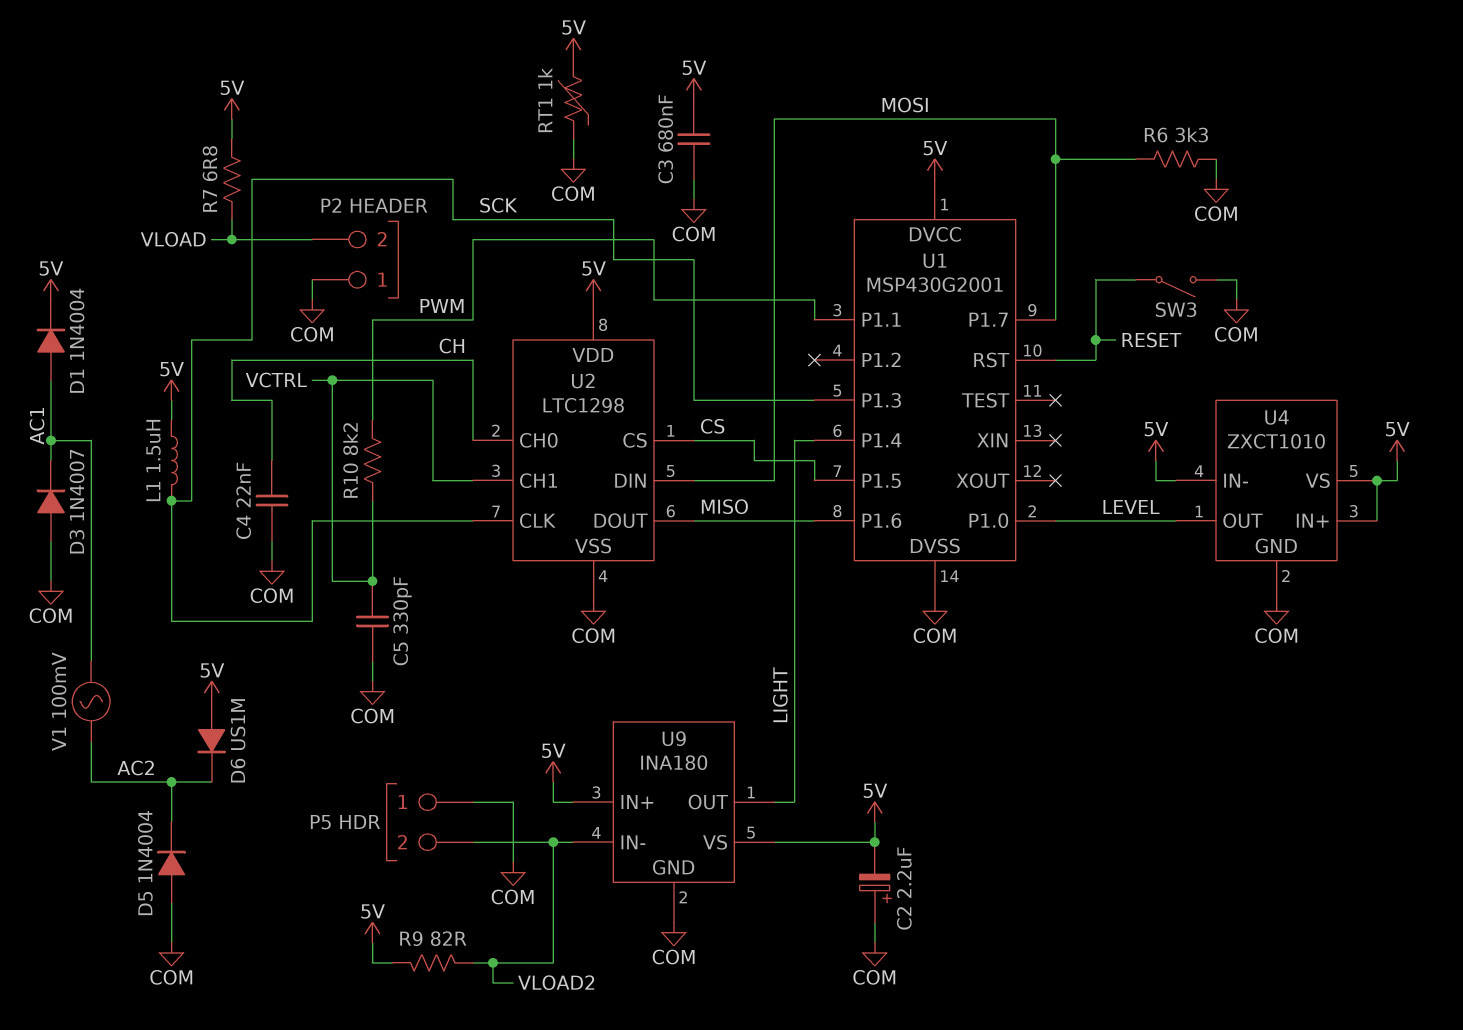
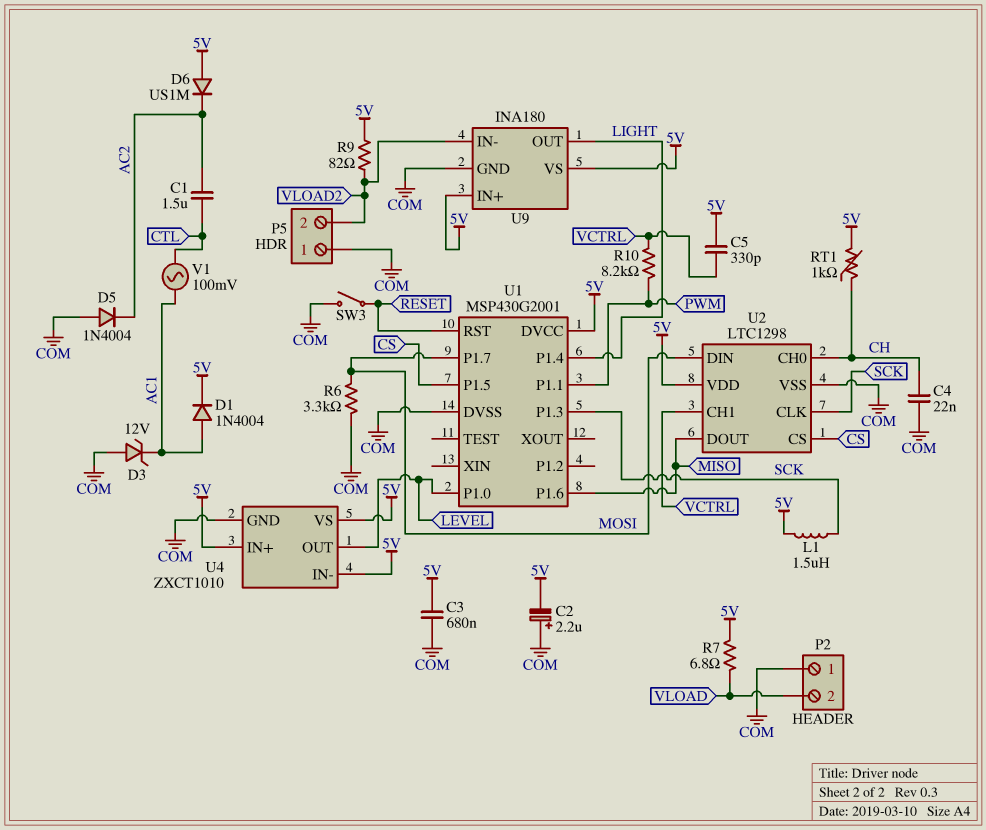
C1: none -> 1.5uF (AC2, CTL)
C5: 330pF (COM, VCTRL) -> 330pF (5V, VCTRL)
D3: diode 1N4007 (A COM, K AC1) -> zener 12V (A COM, K AC1)
RT1: 1k (5V, COM) -> 1k (5V, CH)
V1: AC 100mV (AC1, AC2) -> AC 100mV (AC1, CTL)

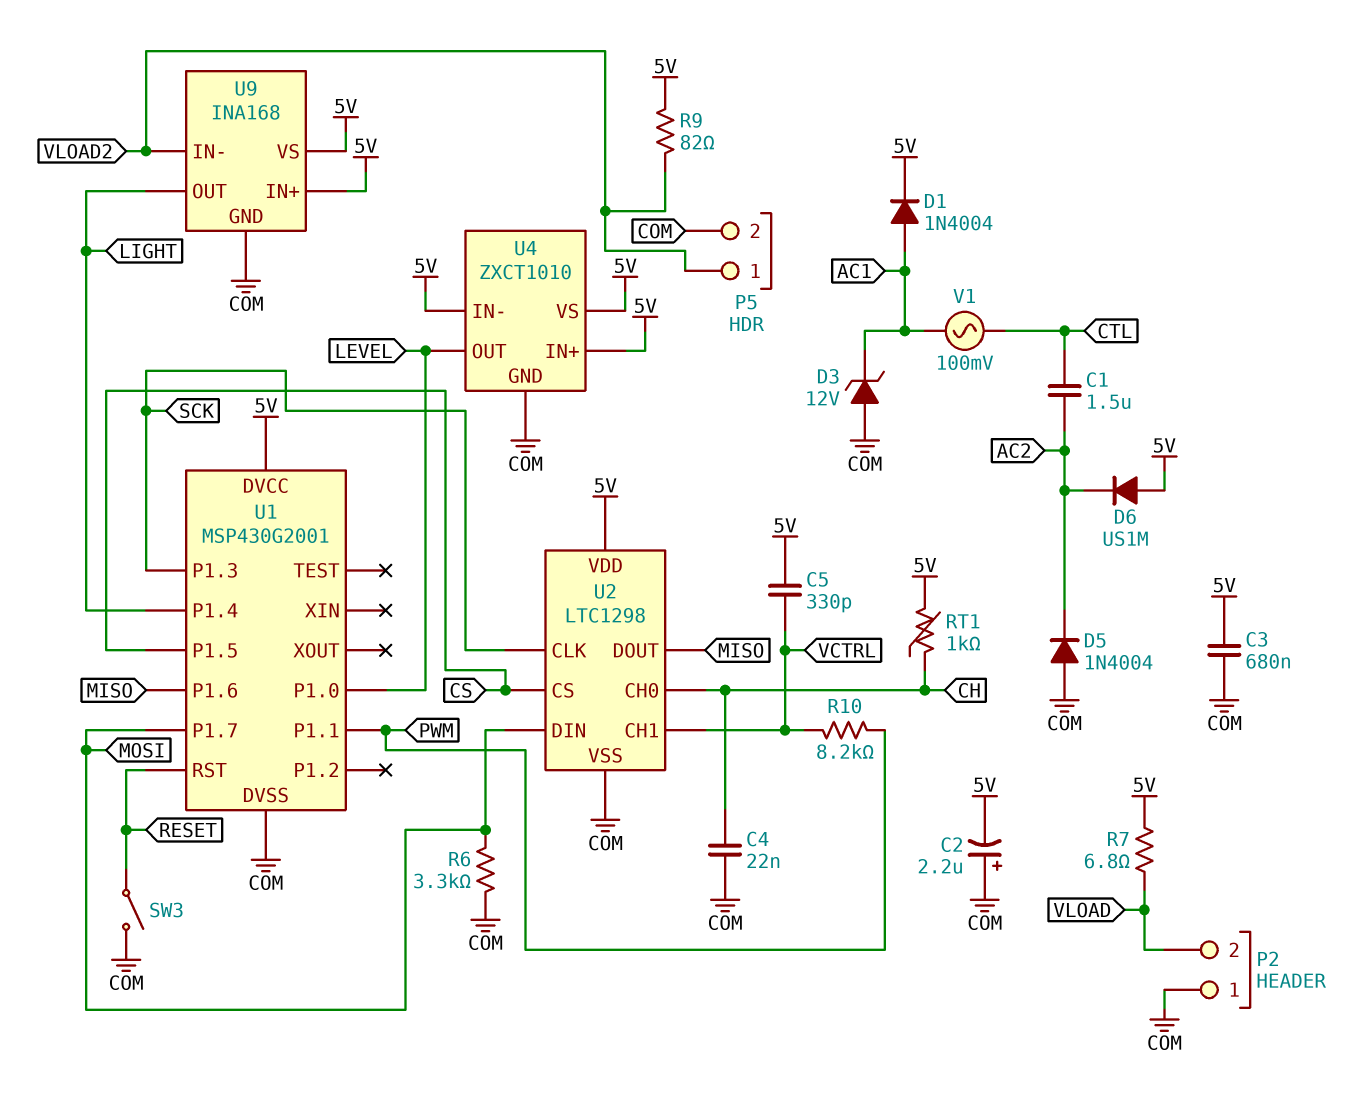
L1: 1.5uH (5V, SCK) -> none
P5 pin 1: COM -> VLOAD2
P5 pin 2: VLOAD2 -> COM
U9: INA180 -> INA168

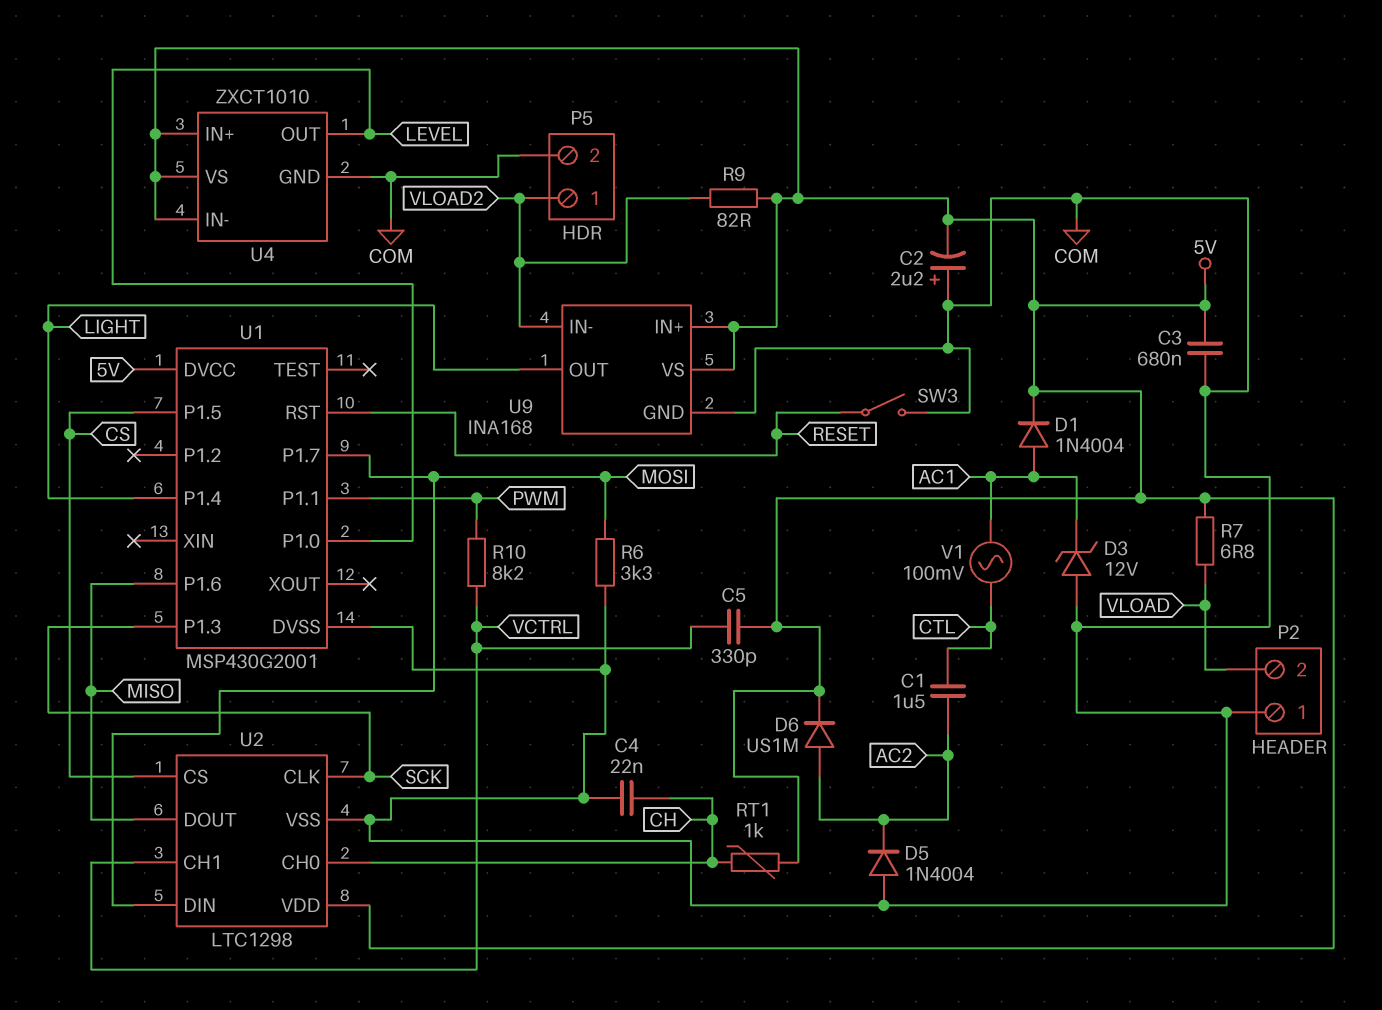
D6: diode US1M (A 5V, K AC2) -> diode US1M (A AC2, K 5V)

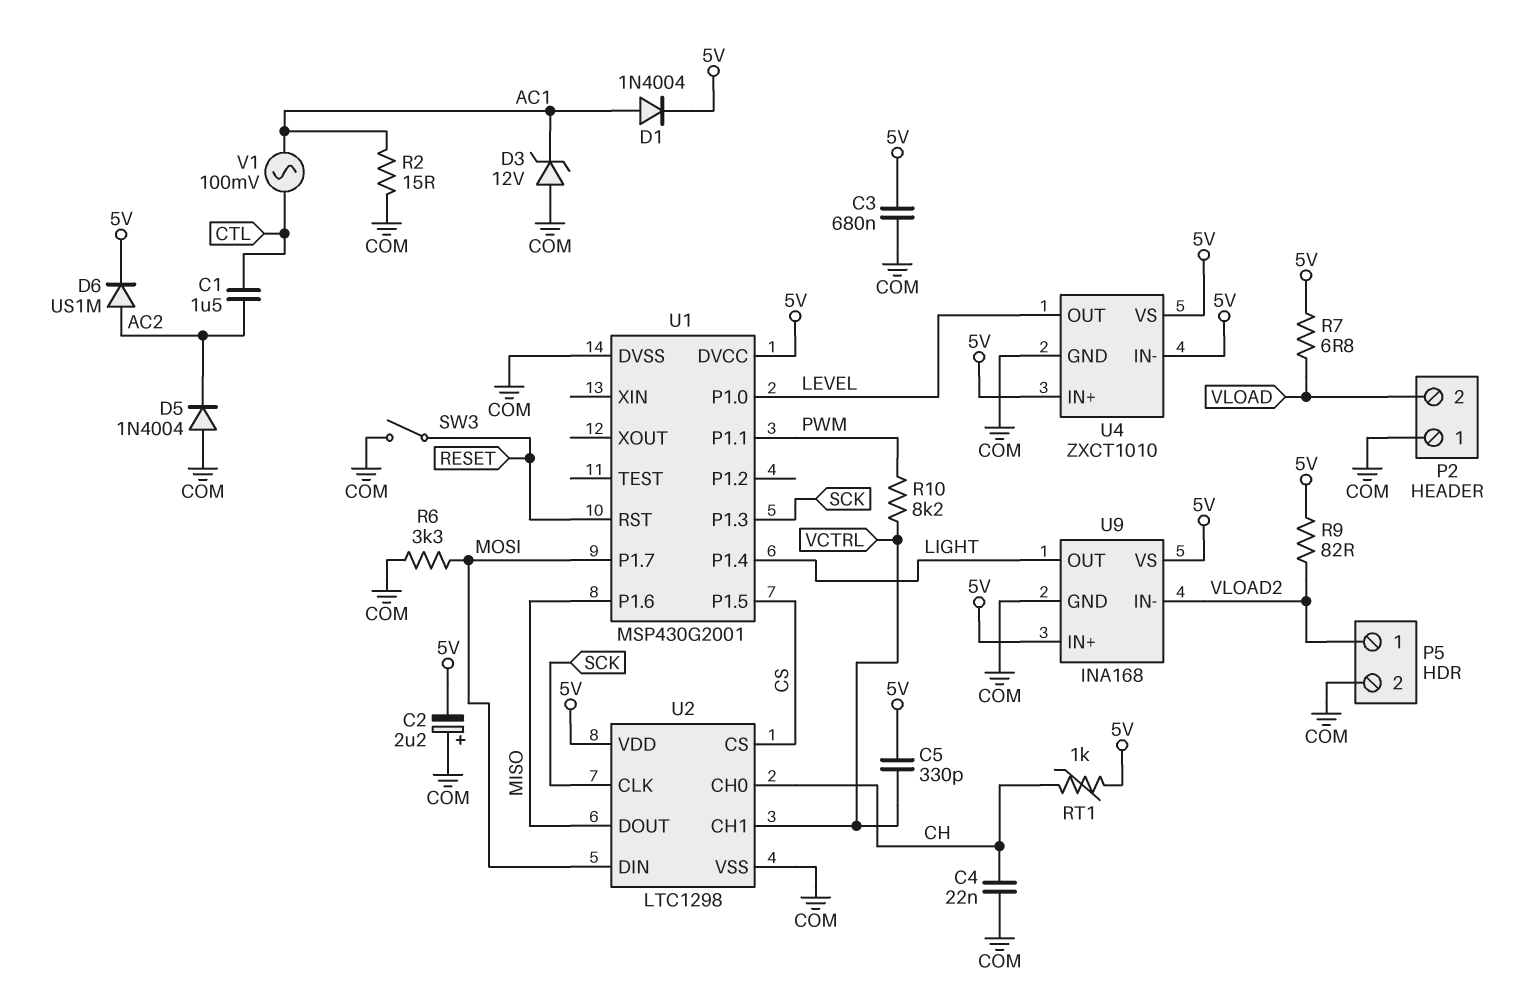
R2: none -> 15 (AC1, COM)

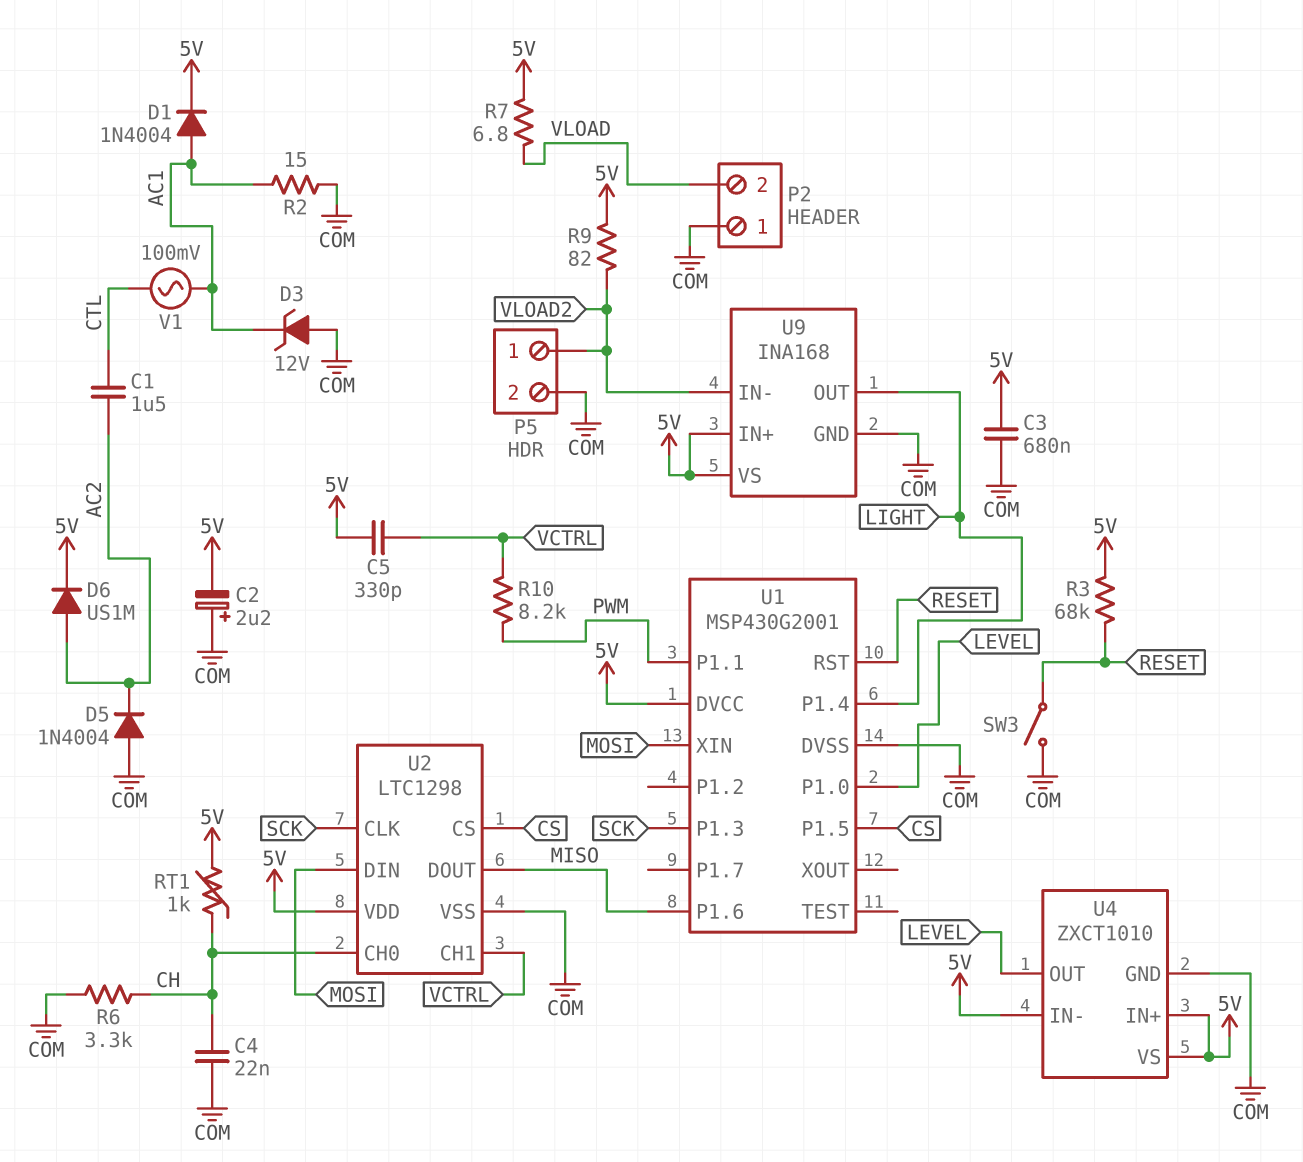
R3: none -> 68k (5V, RESET)
R6: 3.3k (COM, MOSI) -> 3.3k (CH, COM)
U1 pin P1.7: MOSI -> none
U1 pin XIN: none -> MOSI

